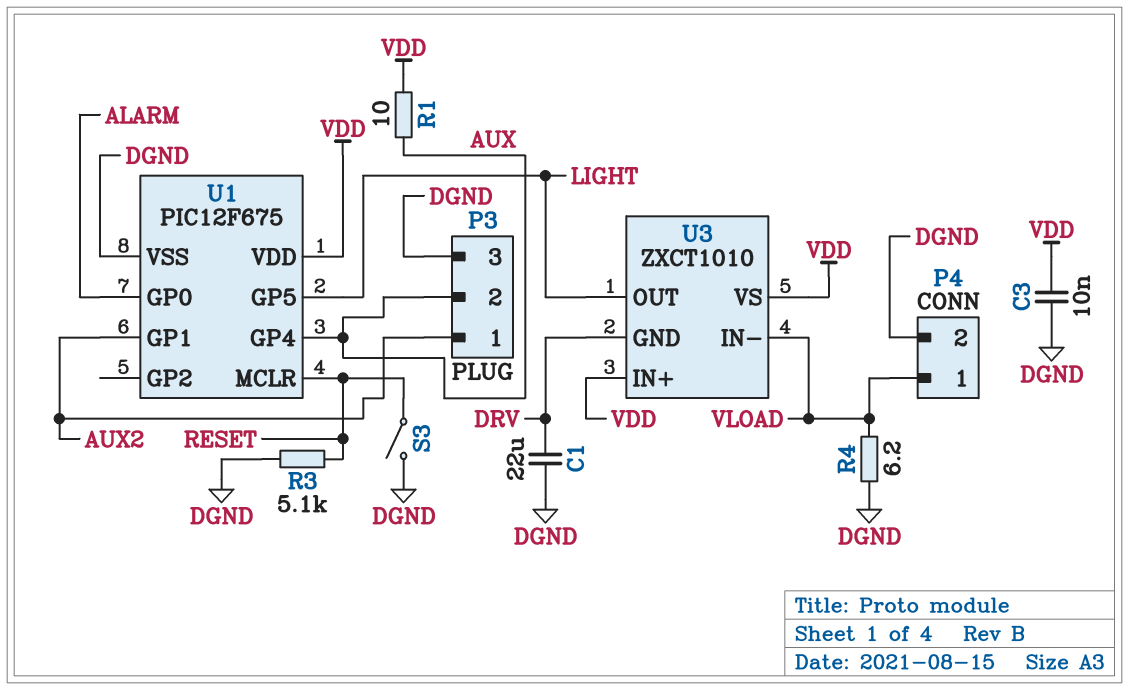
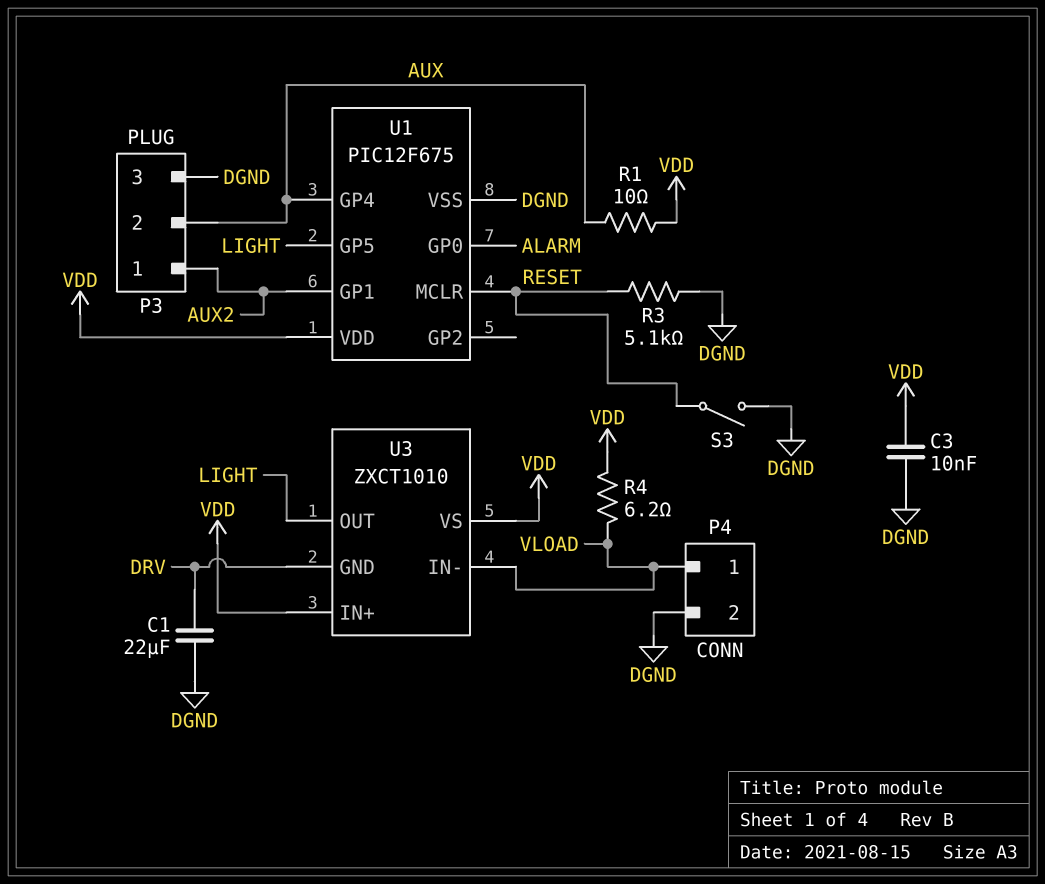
R4: 6.2 (DGND, VLOAD) -> 6.2 (VDD, VLOAD)

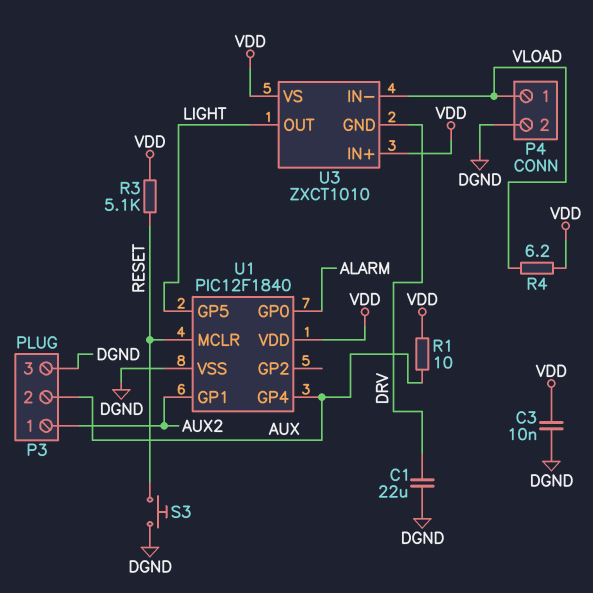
R3: 5.1k (DGND, RESET) -> 5.1k (RESET, VDD)
S3: switch (DGND, RESET) -> button (DGND, RESET)
U1: PIC12F675 -> PIC12F1840

